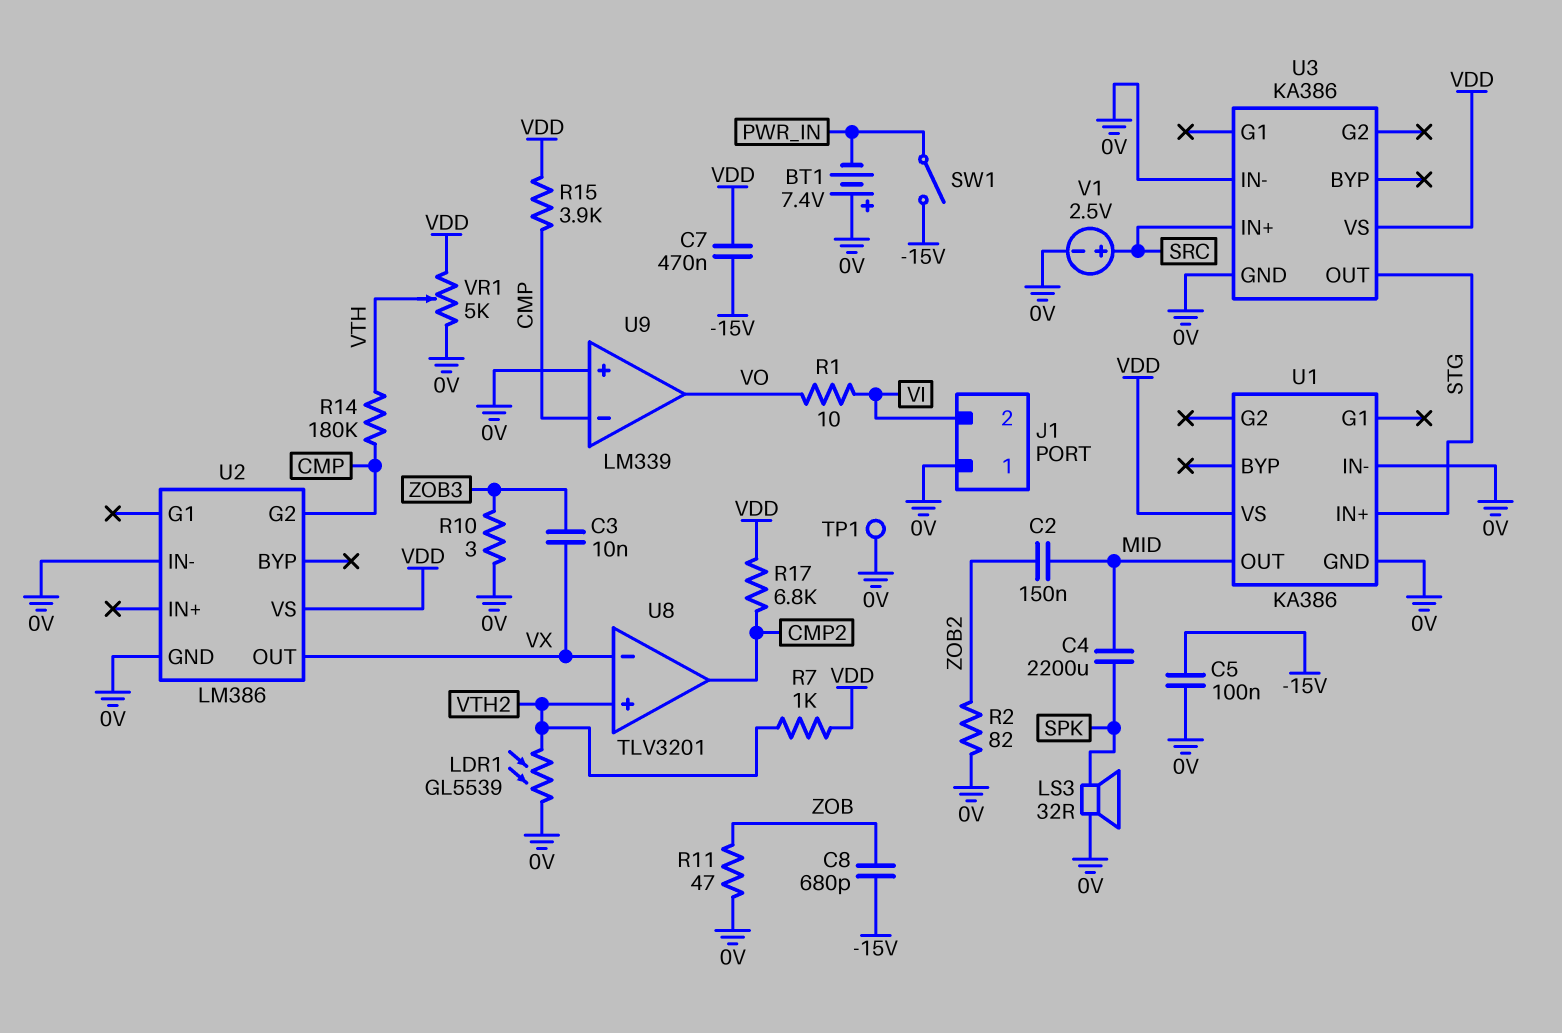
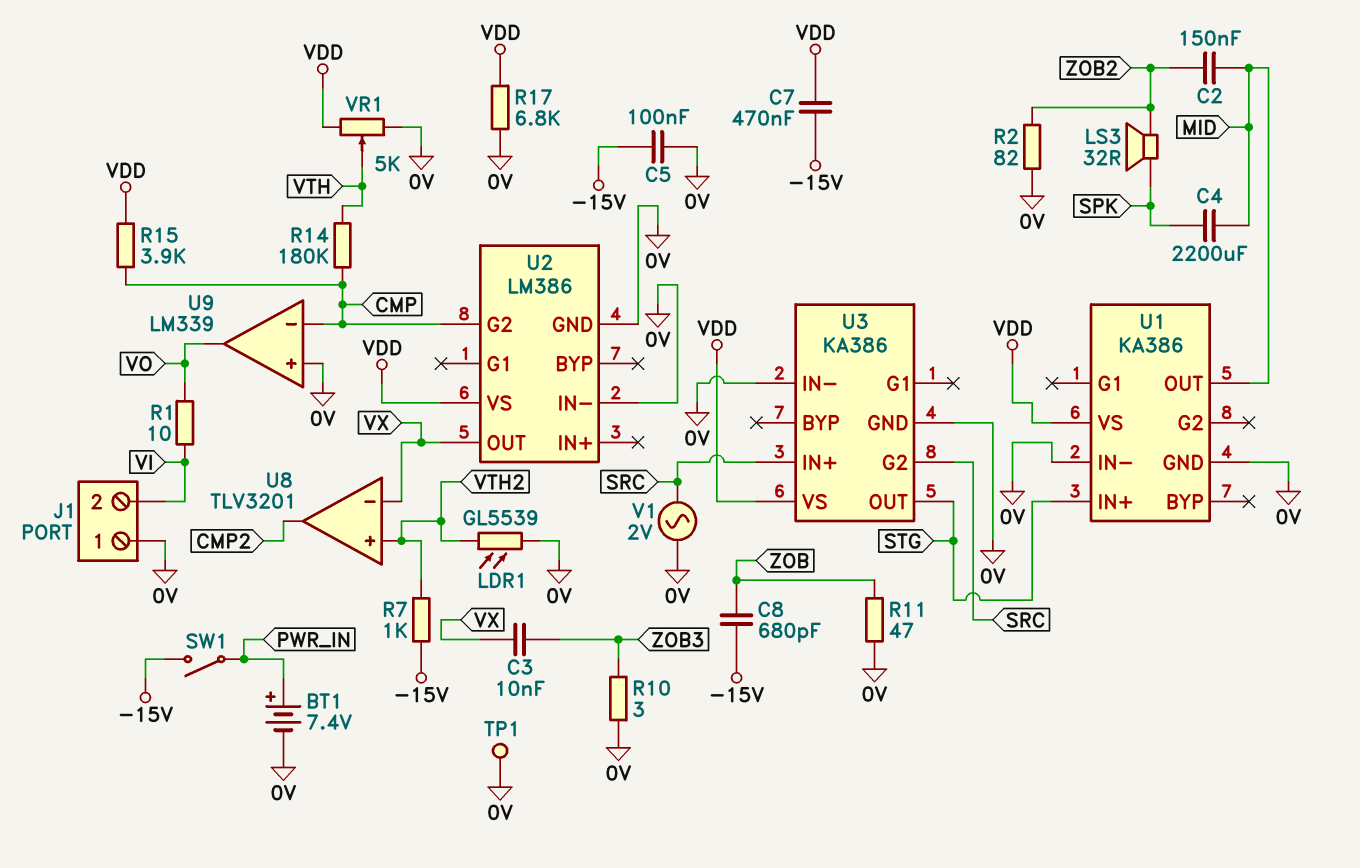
BT1: 7.4V (plus 0V, minus PWR_IN) -> 7.4V (plus PWR_IN, minus 0V)
LS3: speaker 32R (0V, SPK) -> speaker 32R (SPK, ZOB2)
R7: 1k (VDD, VTH2) -> 1k (-15V, VTH2)
R17: 6.8k (CMP2, VDD) -> 6.8k (0V, VDD)
U3 pin G2: none -> SRC
V1: 2.5V (plus SRC, minus 0V) -> AC 2V (0V, SRC)

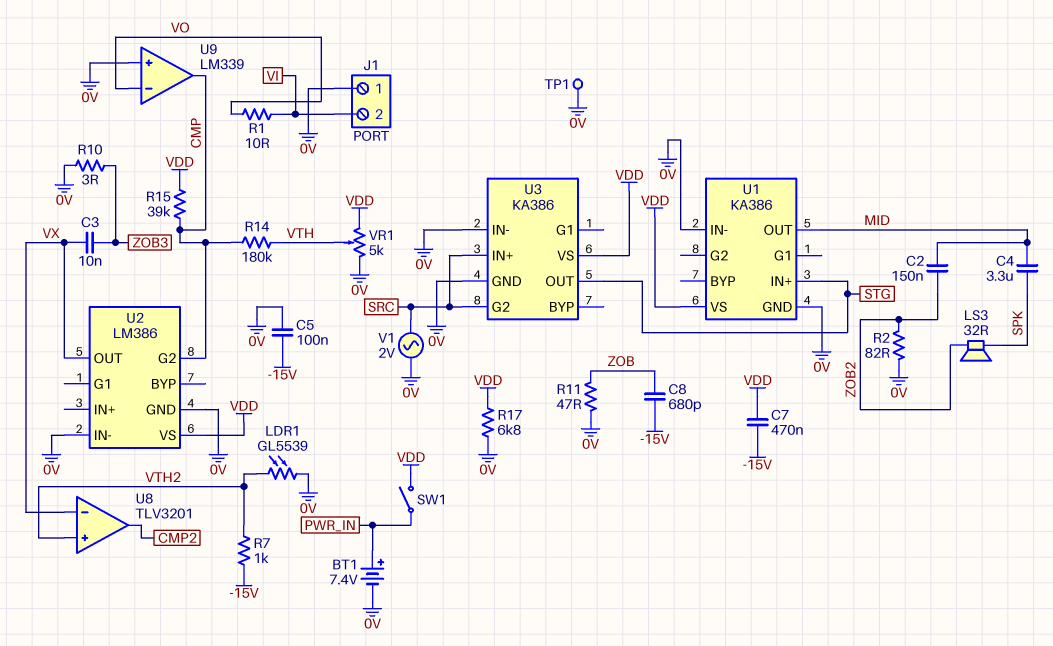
C4: 2200uF (MID, SPK) -> 3.3uF (MID, SPK)
R15: 3.9k (CMP, VDD) -> 39k (CMP, VDD)
SW1: switch (-15V, PWR_IN) -> switch (PWR_IN, VDD)
U9 pin in-: CMP -> VO
U9 pin out: VO -> CMP

